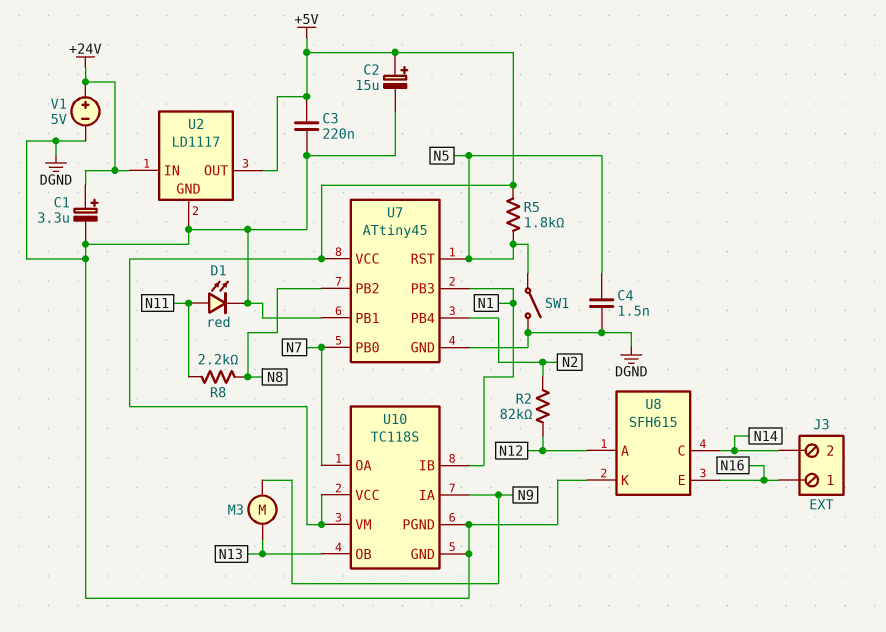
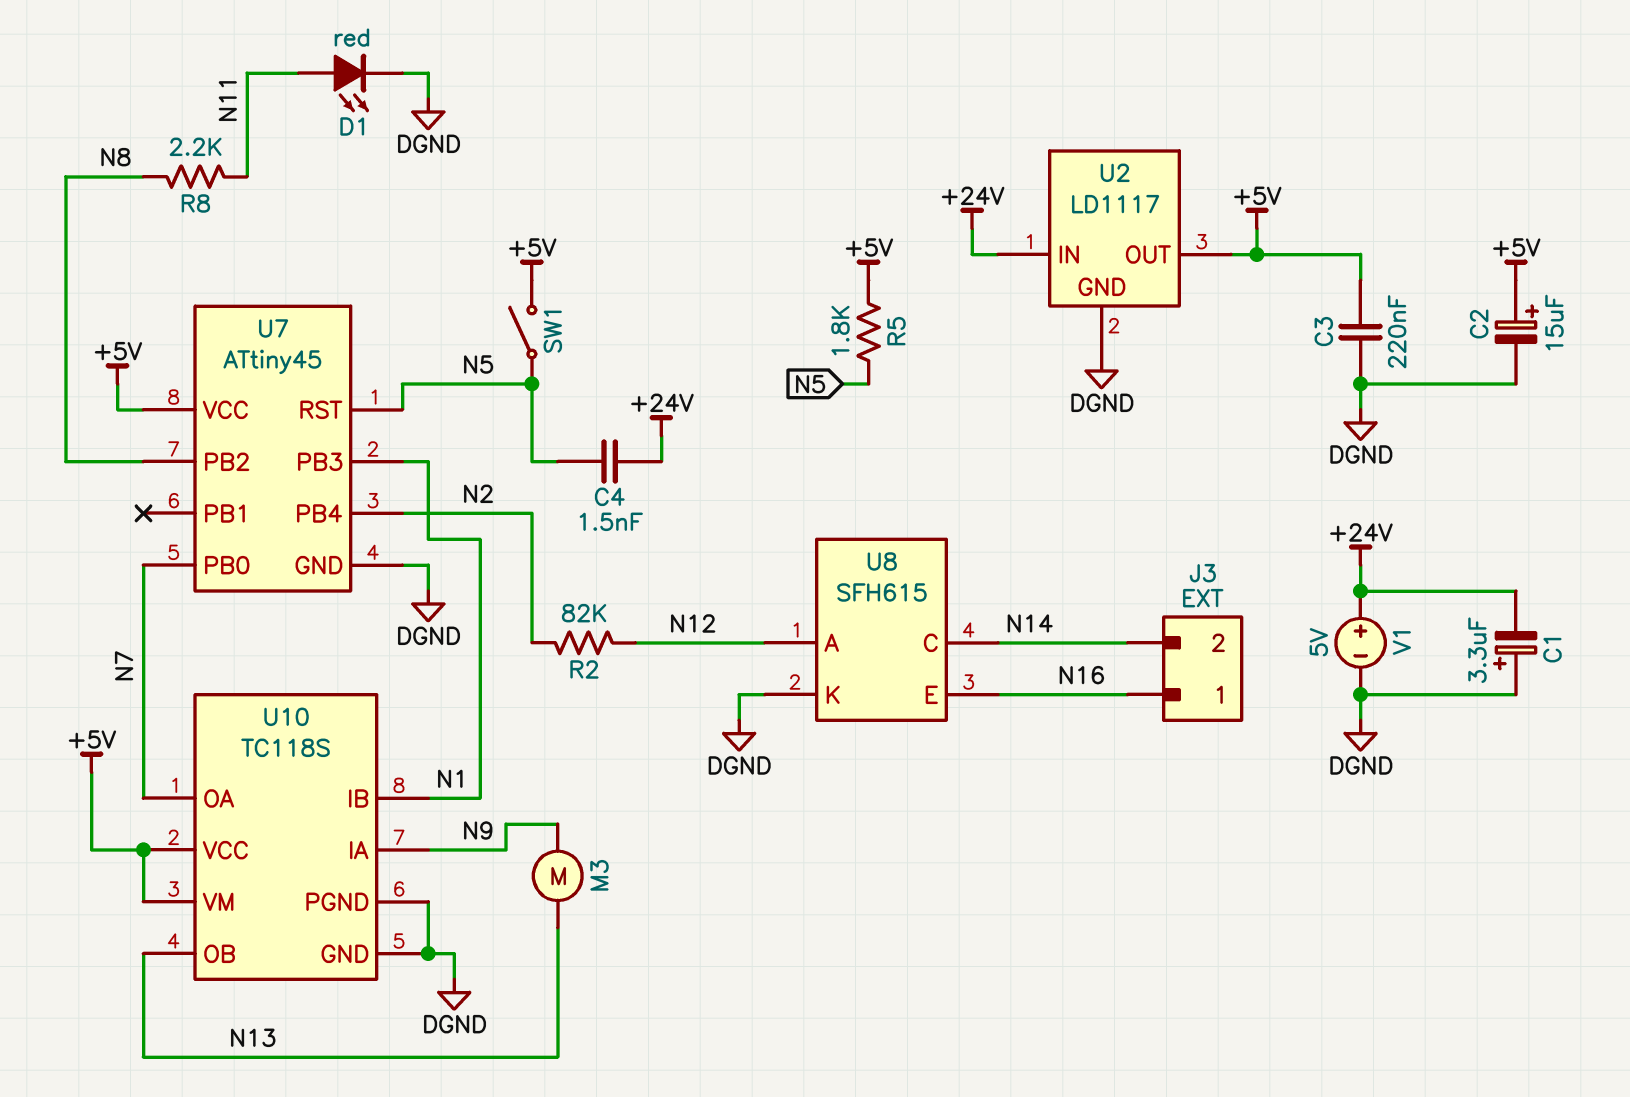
C1: 3.3uF (plus +24V, minus DGND) -> 3.3uF (plus DGND, minus +24V)
C4: 1.5nF (DGND, N5) -> 1.5nF (+24V, N5)
SW1: switch (DGND, N5) -> switch (+5V, N5)
U7 pin PB1: DGND -> none

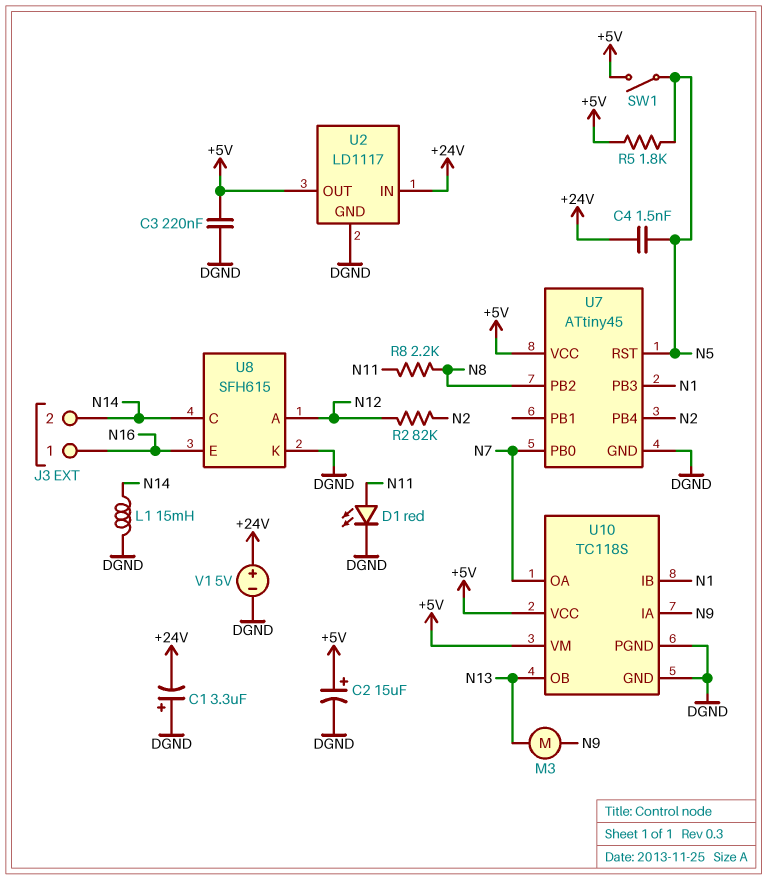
L1: none -> 15mH (DGND, N14)

